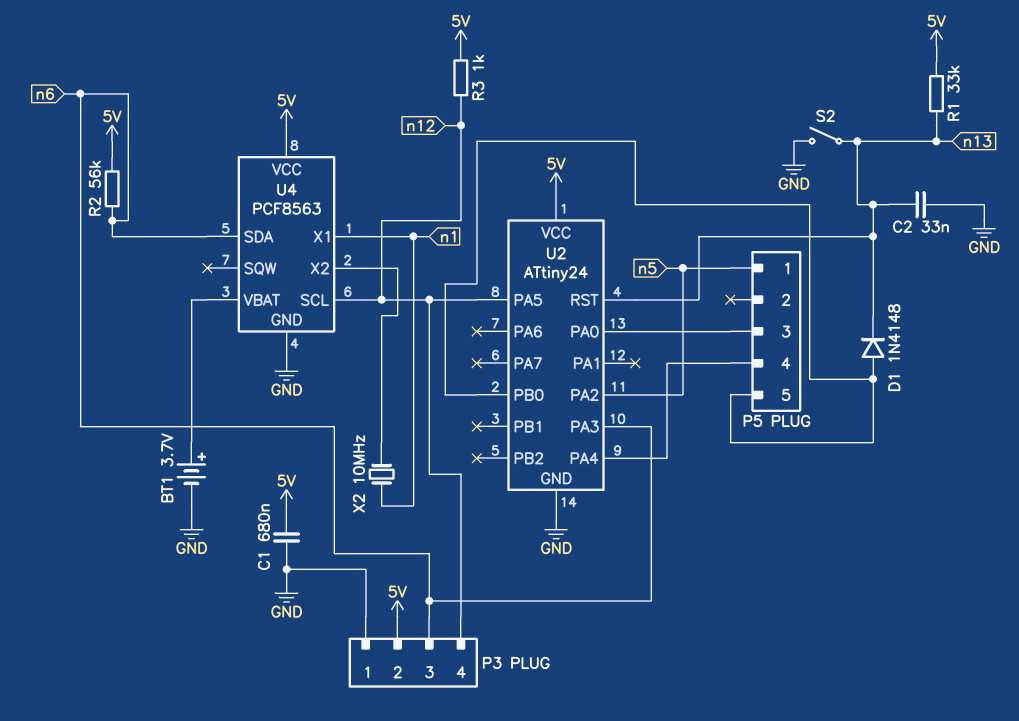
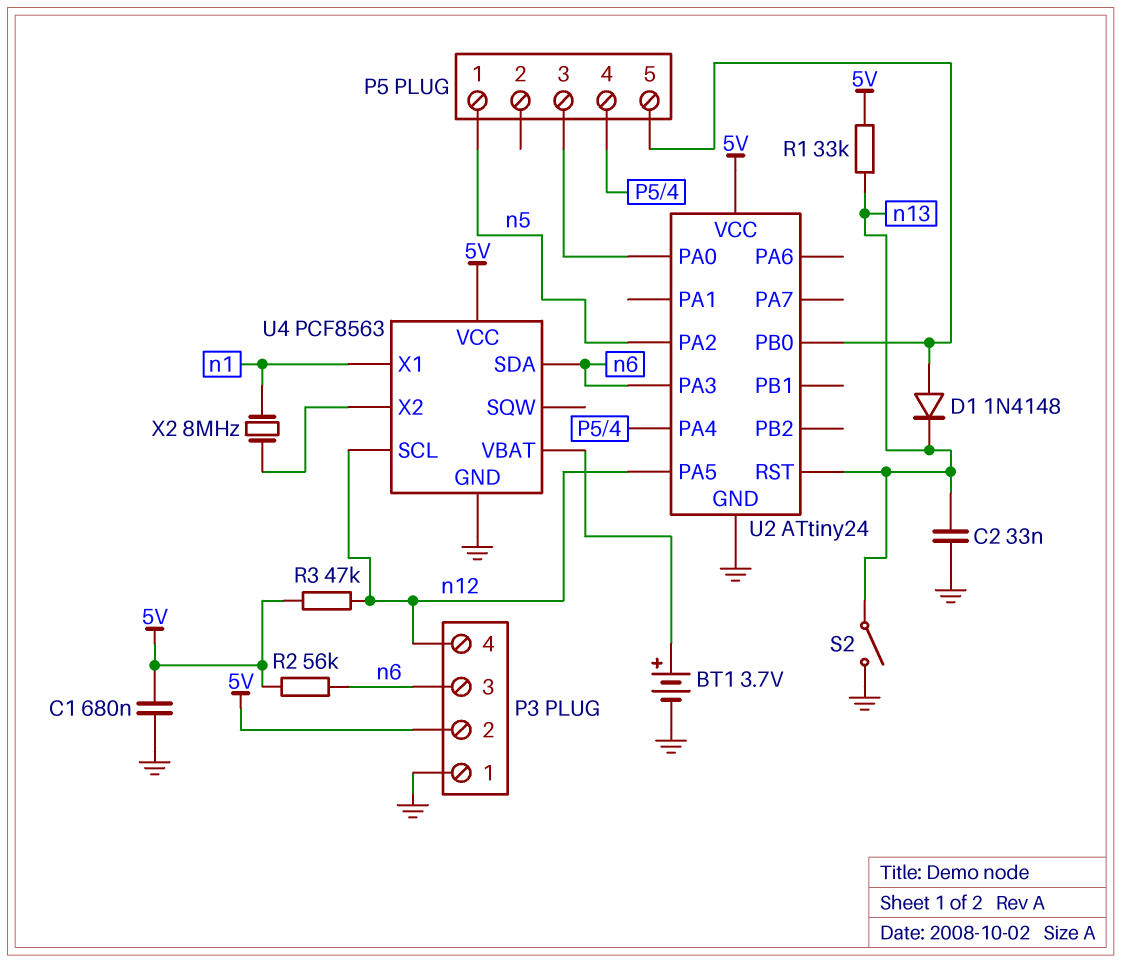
R3: 1k (5V, n12) -> 47k (5V, n12)
X2: 10MHz (U4/X2, n1) -> 8MHz (U4/X2, n1)

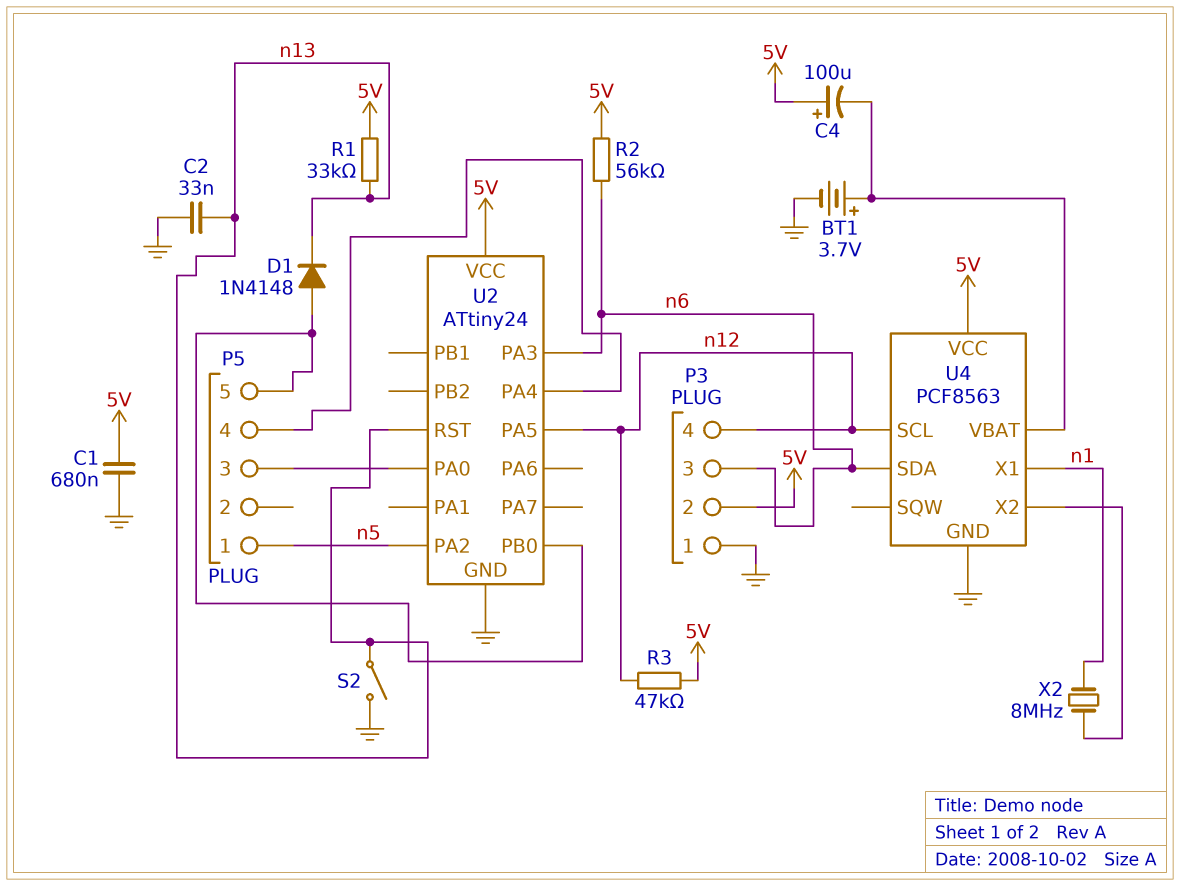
C4: none -> 100uF (plus 5V, minus U4/VBAT)

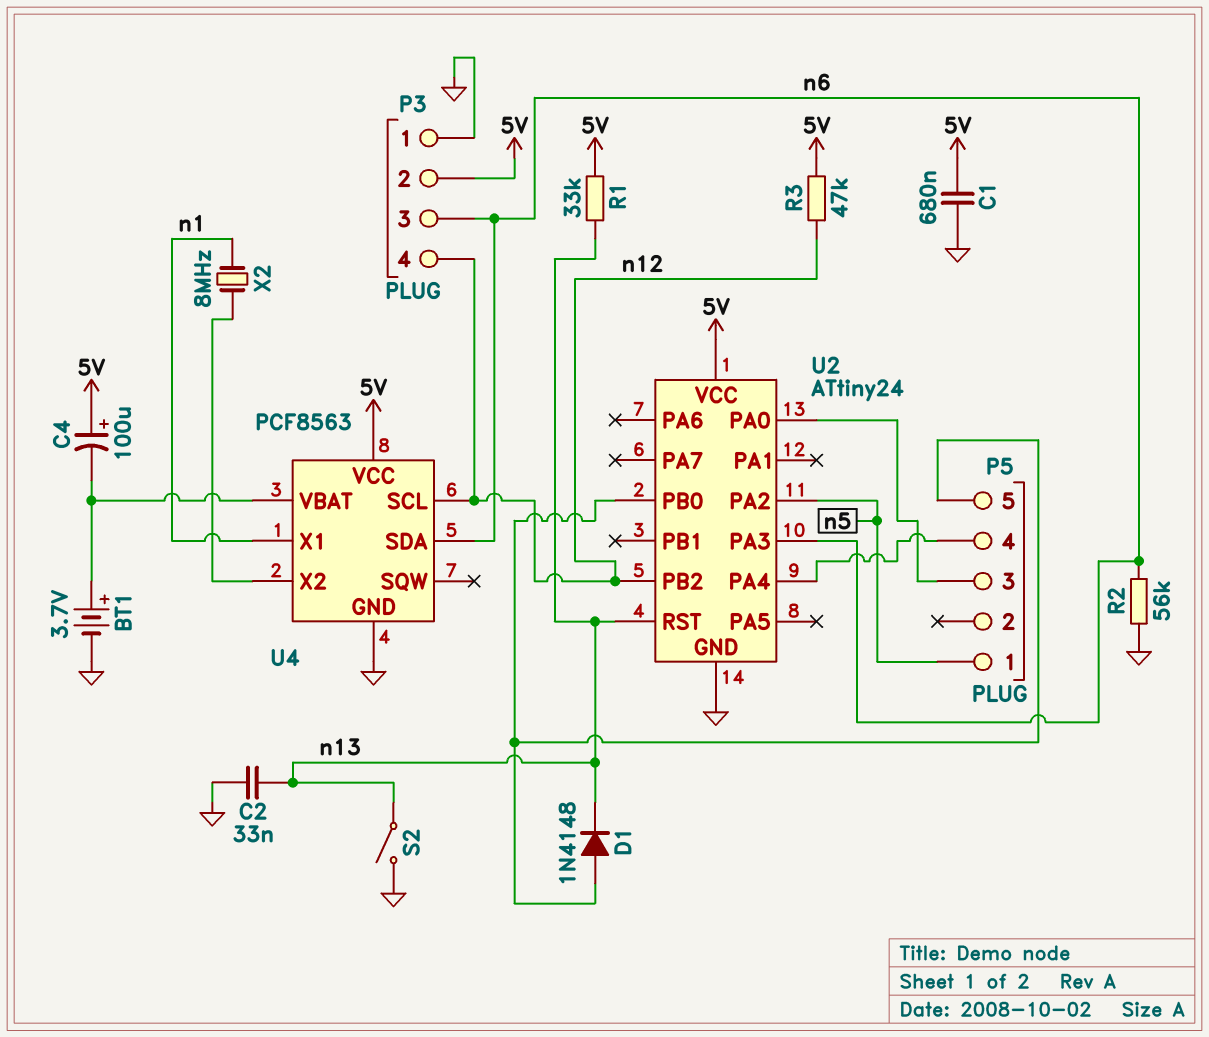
R2: 56k (5V, n6) -> 56k (GND, n6)
U2 pin PA5: n12 -> none
U2 pin PB2: none -> n12

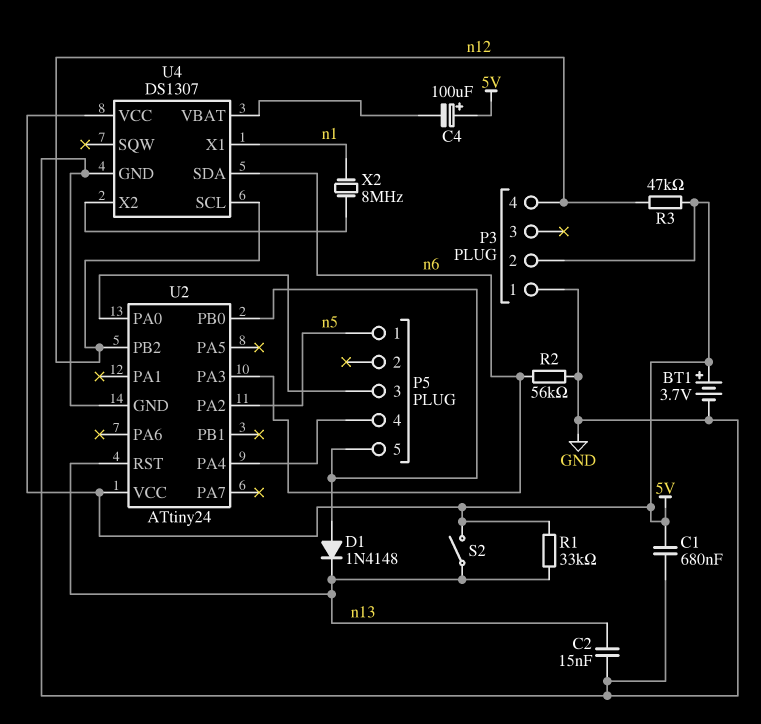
BT1: 3.7V (plus U4/VBAT, minus GND) -> 3.7V (plus 5V, minus GND)
C2: 33nF (GND, n13) -> 15nF (GND, n13)
P3 pin 3: n6 -> none
S2: switch (GND, n13) -> switch (5V, n13)
U4: PCF8563 -> DS1307

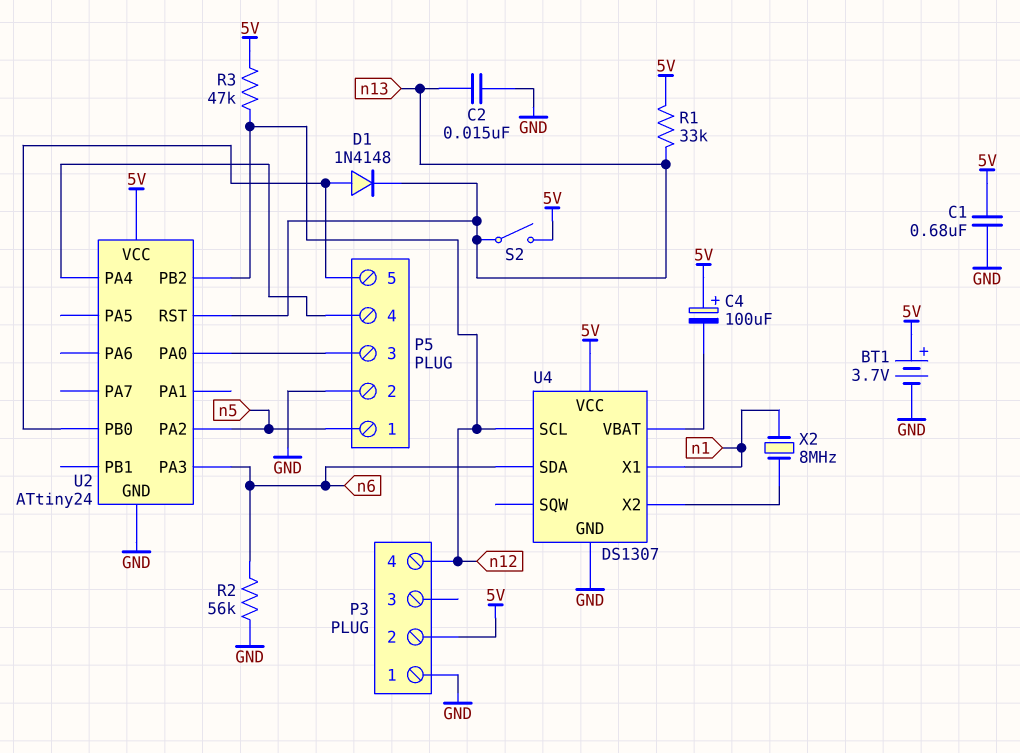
P5 pin 2: none -> GND

